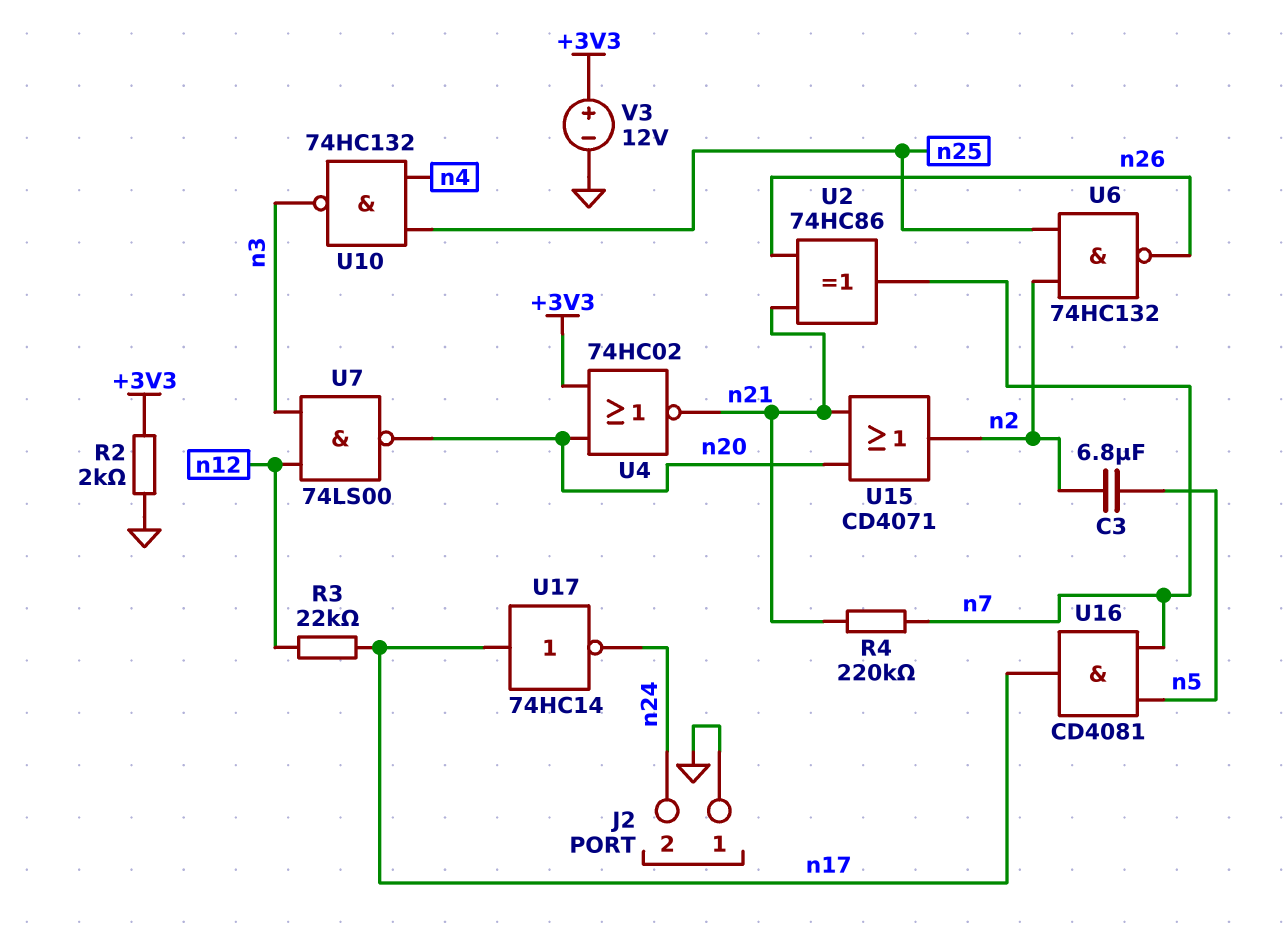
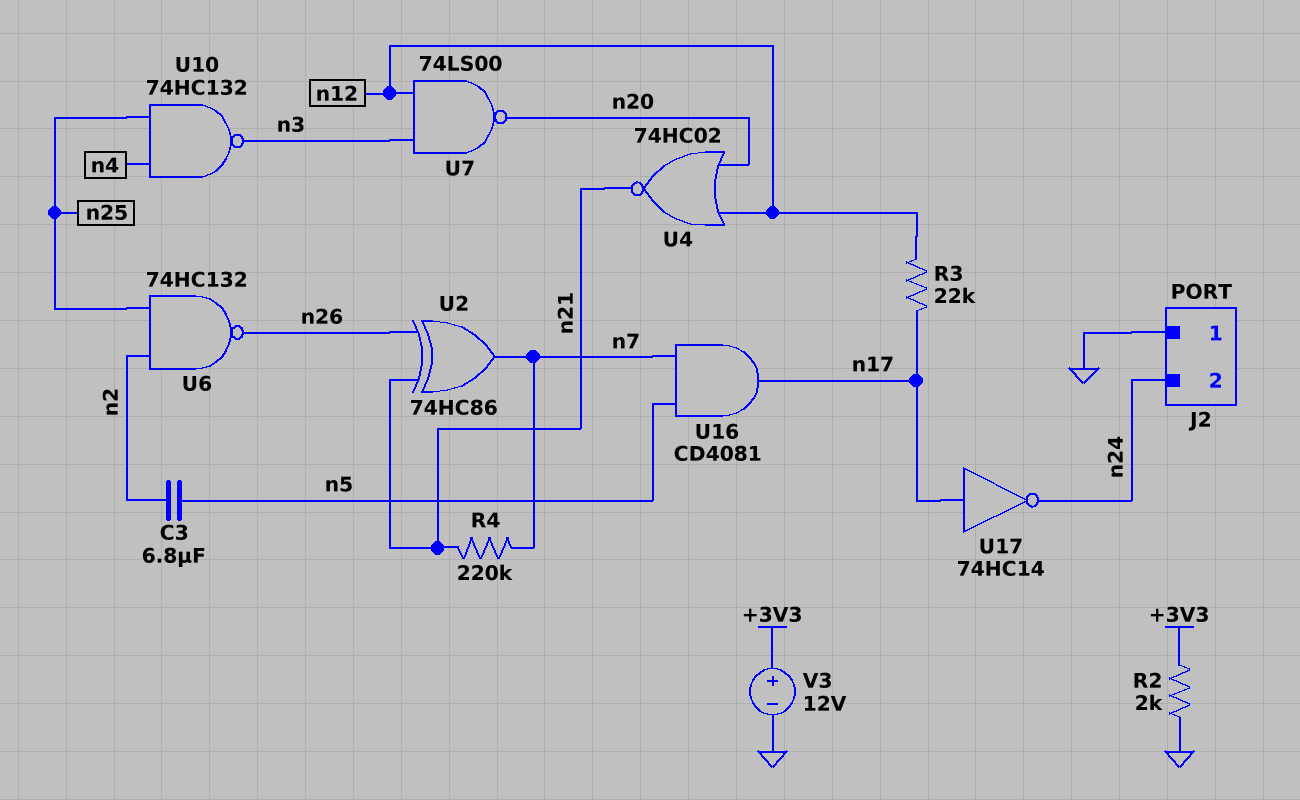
U4: NOR 74HC02 (in +3V3, in n20, out n21) -> NOR 74HC02 (in n12, in n20, out n21)
U15: OR CD4071 (in n20, in n21, out n2) -> none

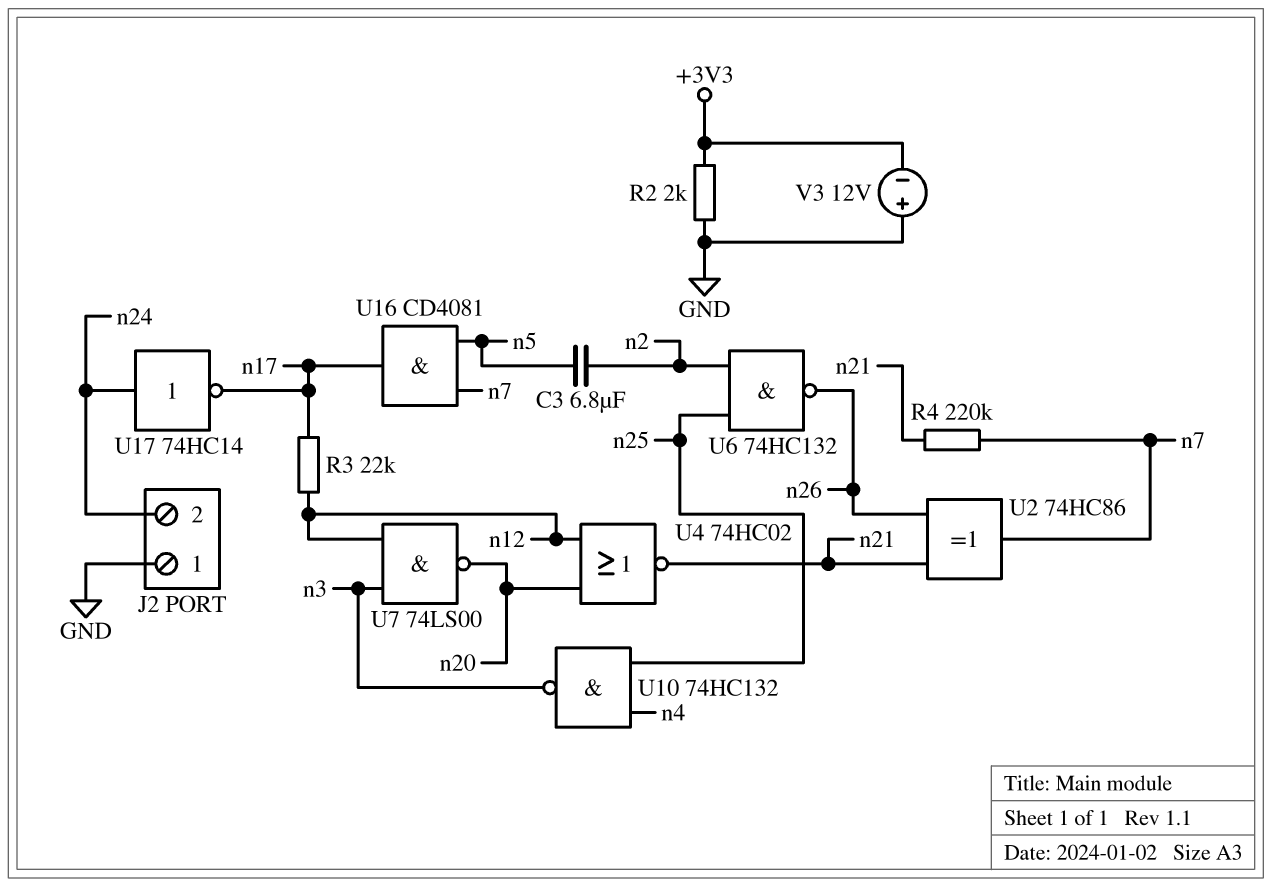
U17: NOT 74HC14 (in n17, out n24) -> NOT 74HC14 (in n24, out n17)
V3: 12V (plus +3V3, minus GND) -> 12V (plus GND, minus +3V3)

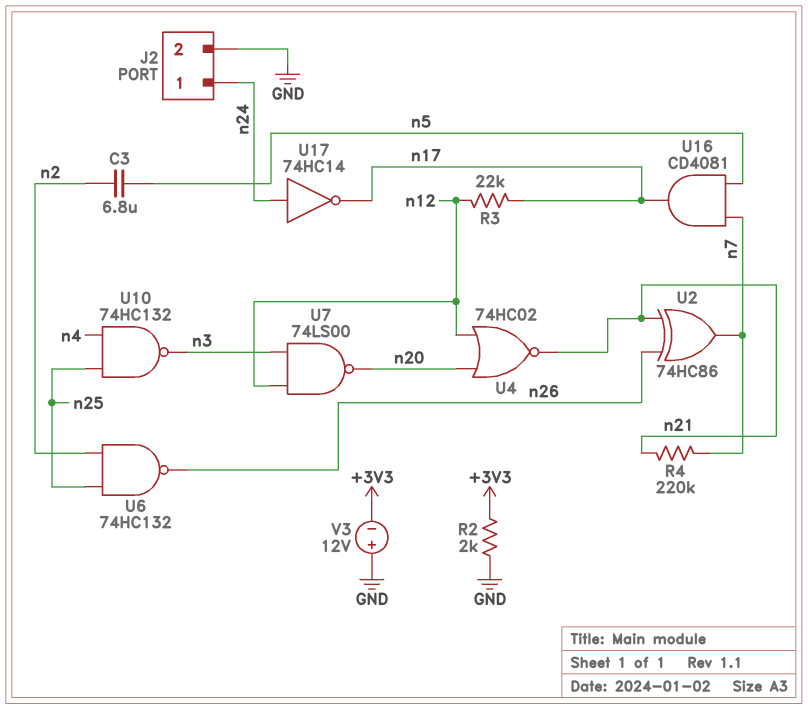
J2 pin 1: GND -> n24
J2 pin 2: n24 -> GND

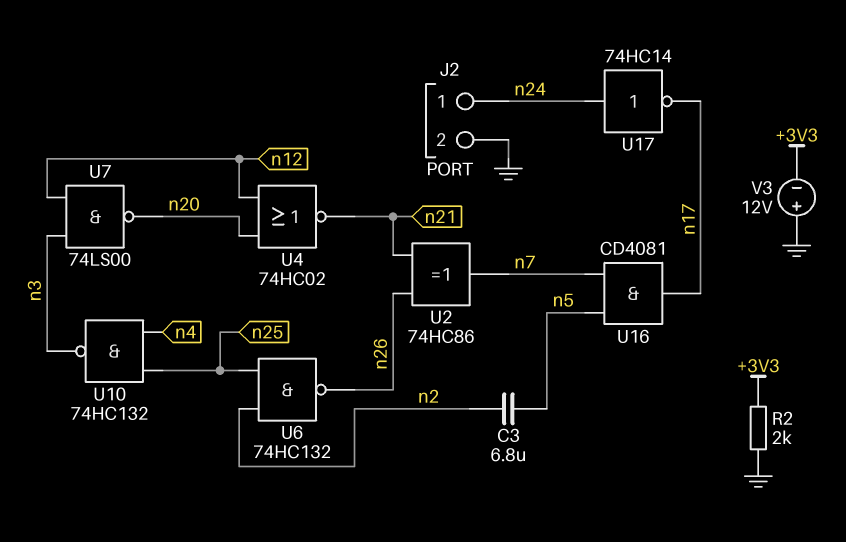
R3: 22k (n12, n17) -> none
R4: 220k (n7, n21) -> none

